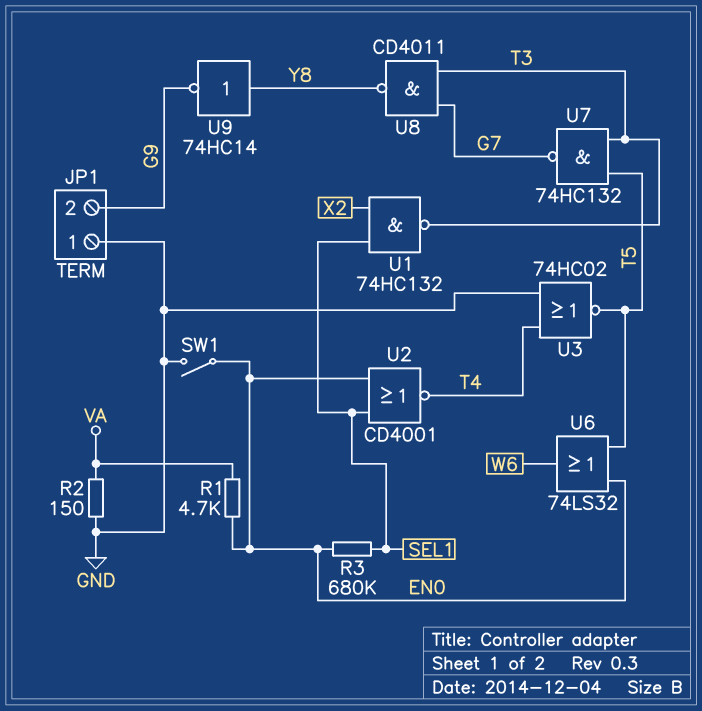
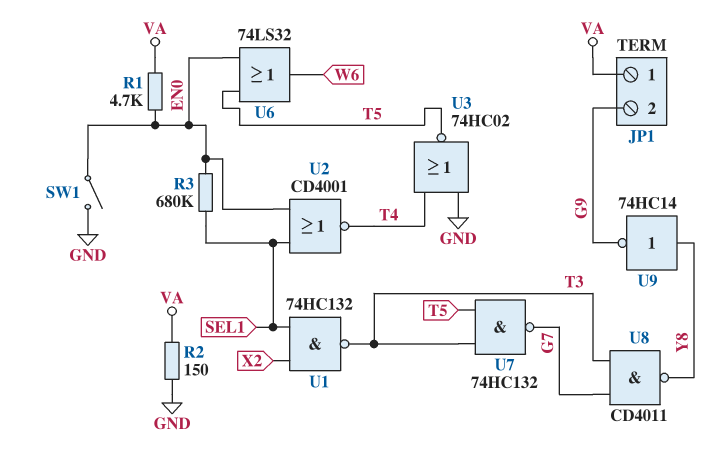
JP1 pin 1: GND -> VA

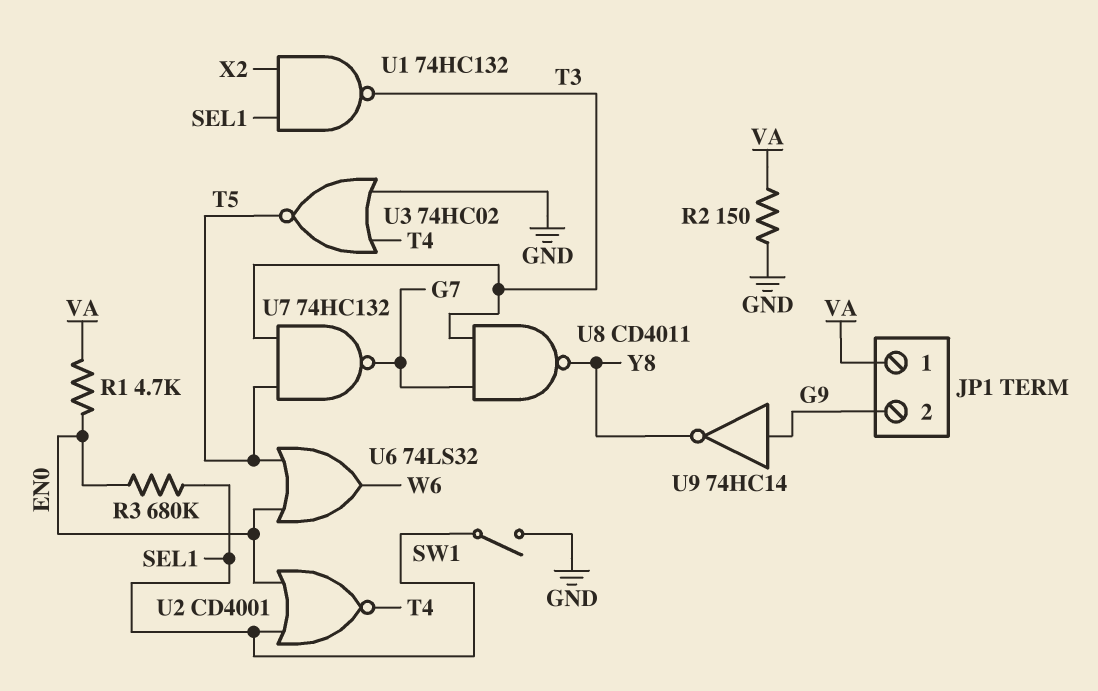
SW1: switch (EN0, GND) -> switch (GND, SEL1)
U9: NOT 74HC14 (in Y8, out G9) -> NOT 74HC14 (in G9, out Y8)

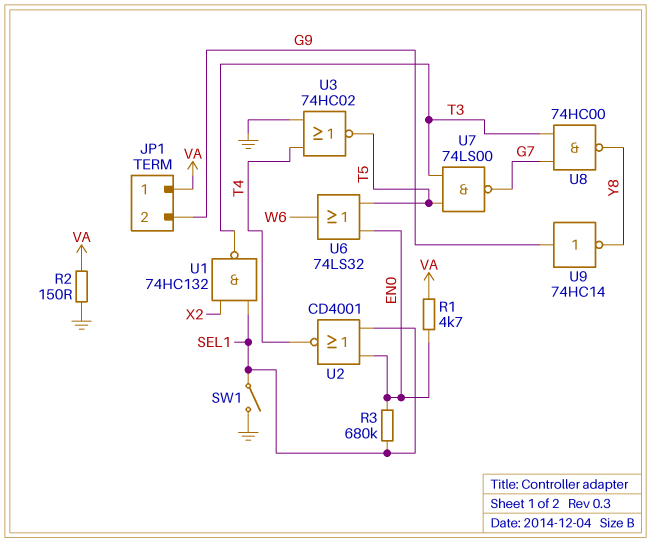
U7: NAND 74HC132 (in T3, in T5, out G7) -> NAND 74LS00 (in T3, in T5, out G7)
U8: NAND CD4011 (in G7, in T3, out Y8) -> NAND 74HC00 (in G7, in T3, out Y8)

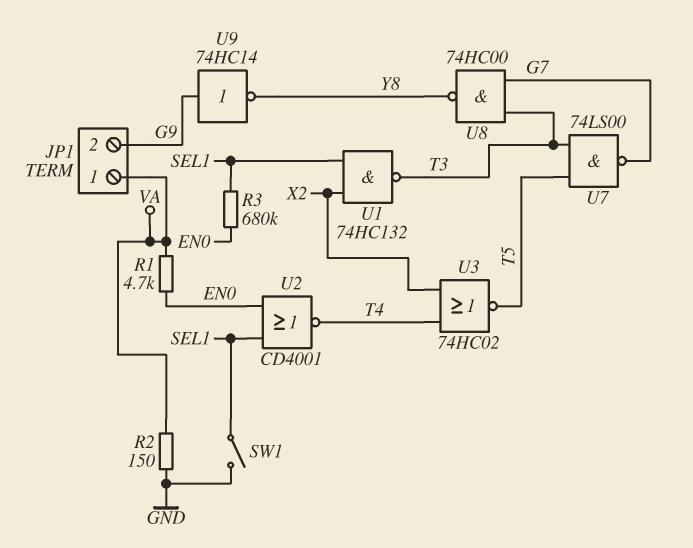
U3: NOR 74HC02 (in GND, in T4, out T5) -> NOR 74HC02 (in T4, in X2, out T5)
U6: OR 74LS32 (in EN0, in T5, out W6) -> none

